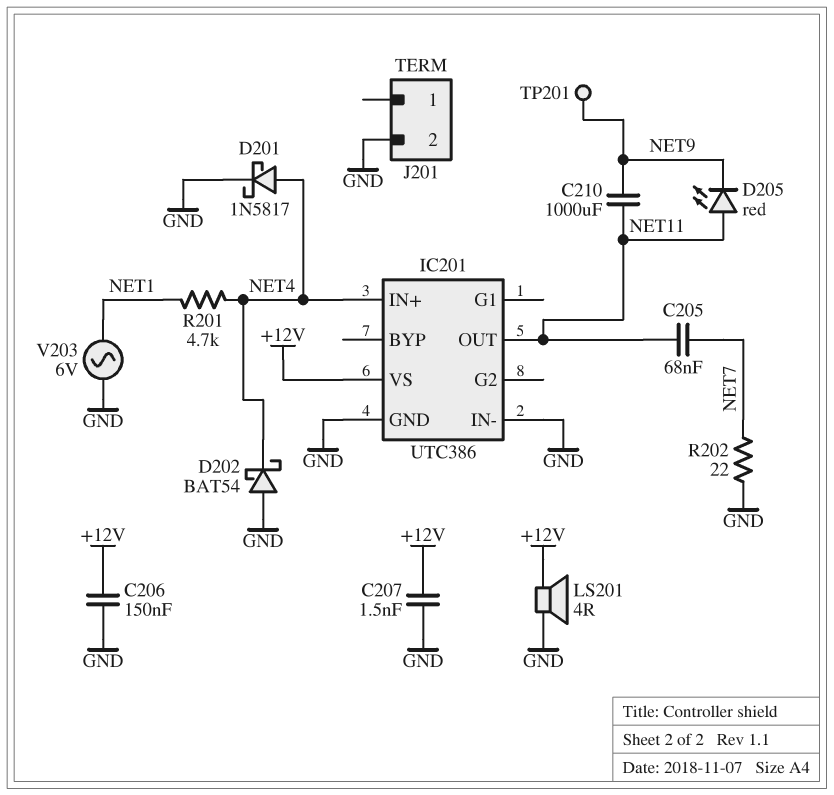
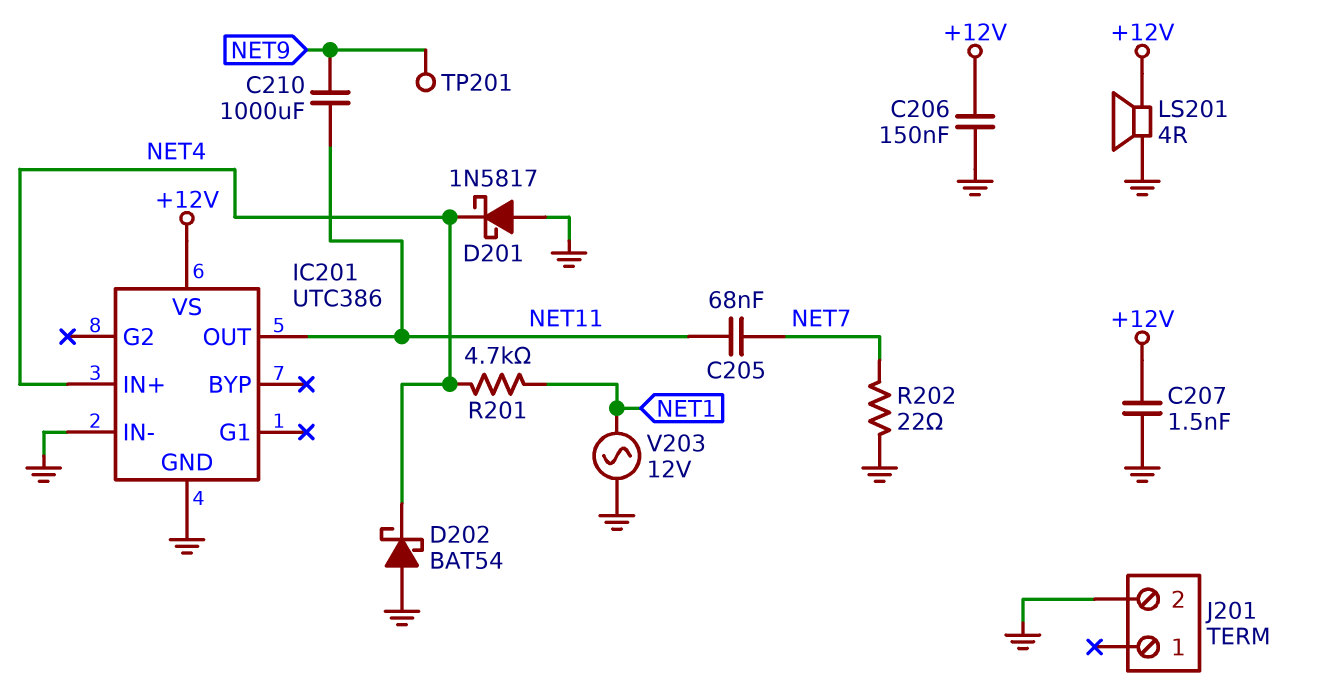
D201: schottky 1N5817 (A NET4, K GND) -> schottky 1N5817 (A GND, K NET4)
D205: LED red (A NET11, K NET9) -> none
V203: AC 6V (GND, NET1) -> AC 12V (GND, NET1)

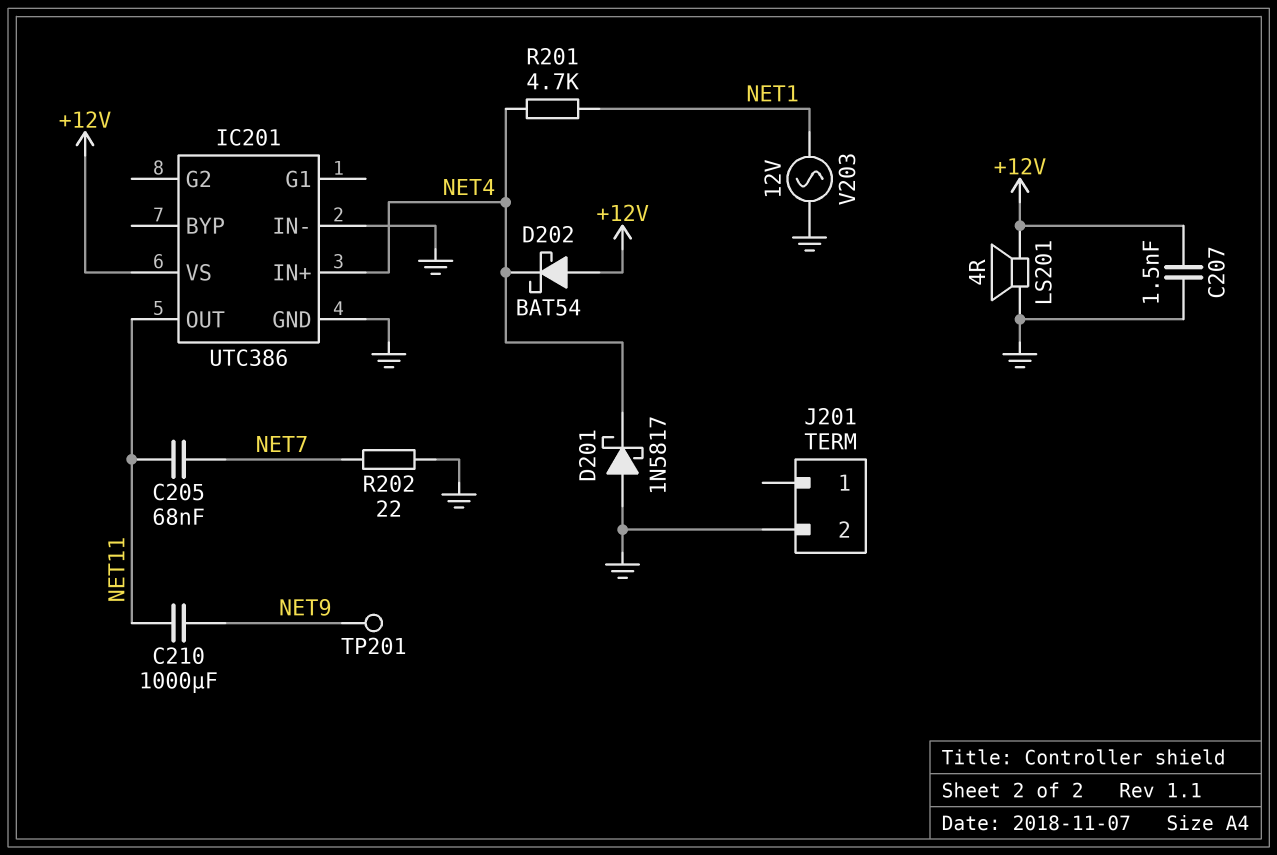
C206: 150nF (+12V, GND) -> none
D202: schottky BAT54 (A GND, K NET4) -> schottky BAT54 (A +12V, K NET4)

